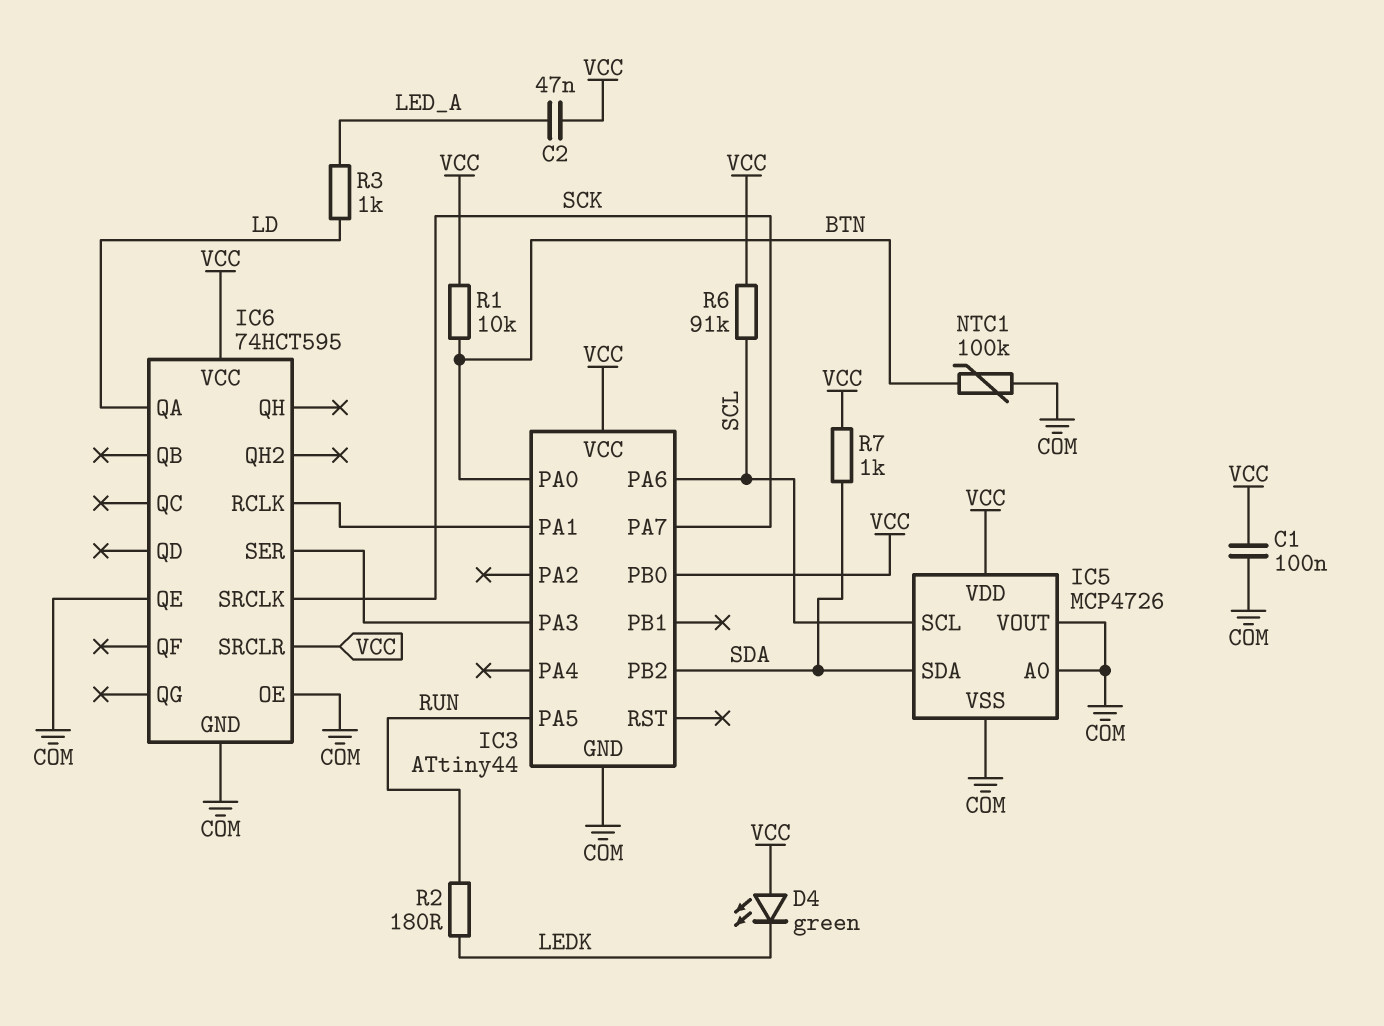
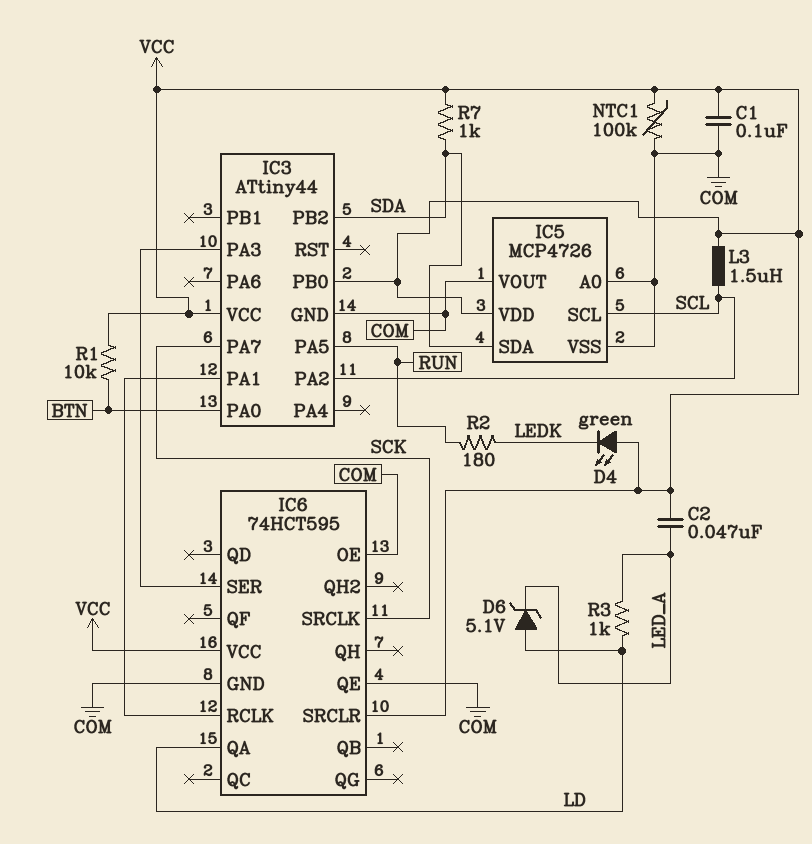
D6: none -> zener 5.1V (A LD, K LED_A)
IC3 pin PA2: none -> SCL
IC3 pin PA6: SCL -> none
L3: none -> 1.5uH (SCL, VCC)
NTC1: 100k (BTN, COM) -> 100k (COM, VCC)
R6: 91k (SCL, VCC) -> none

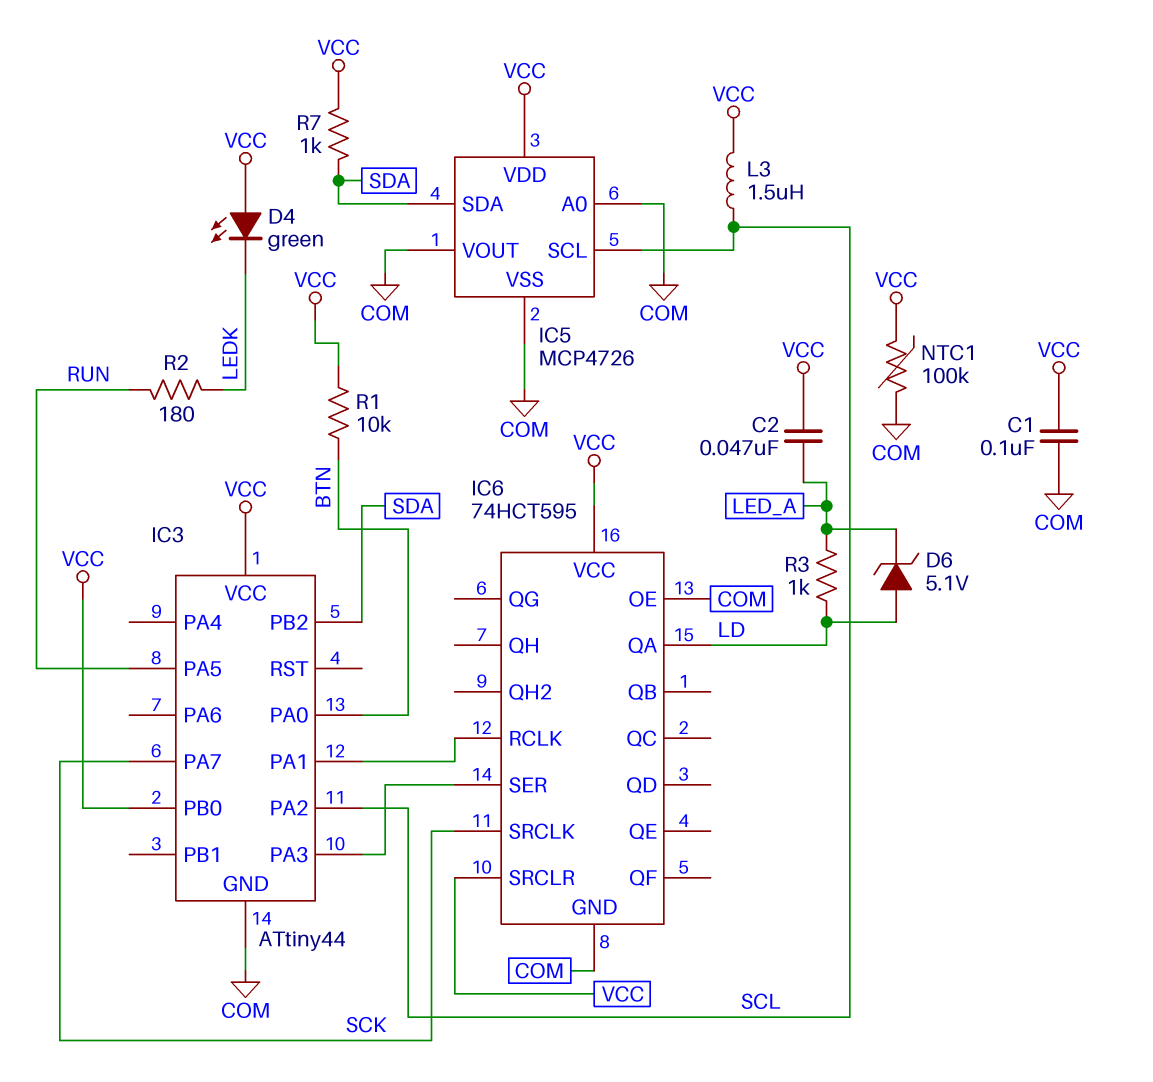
IC6 pin QE: COM -> none

